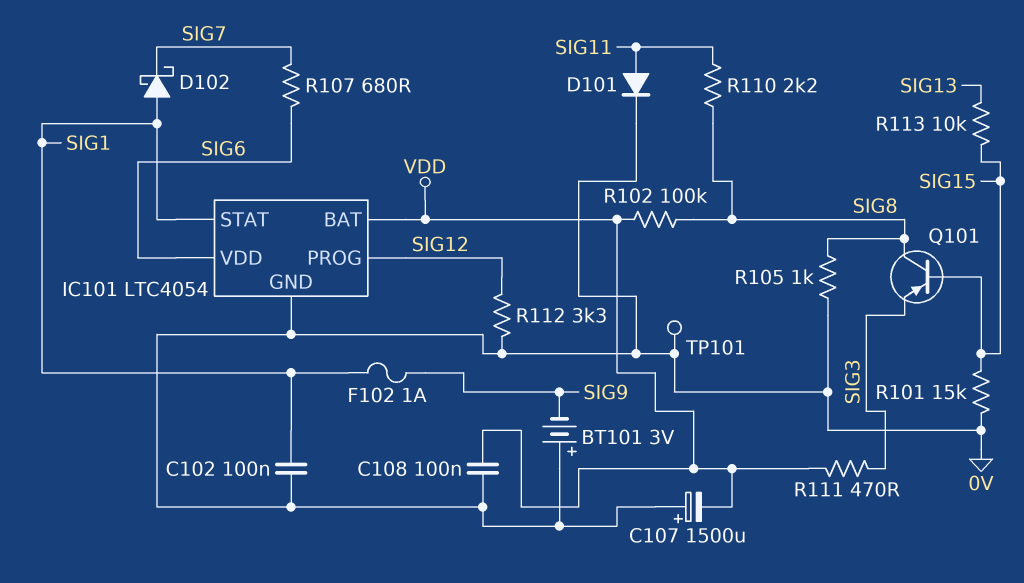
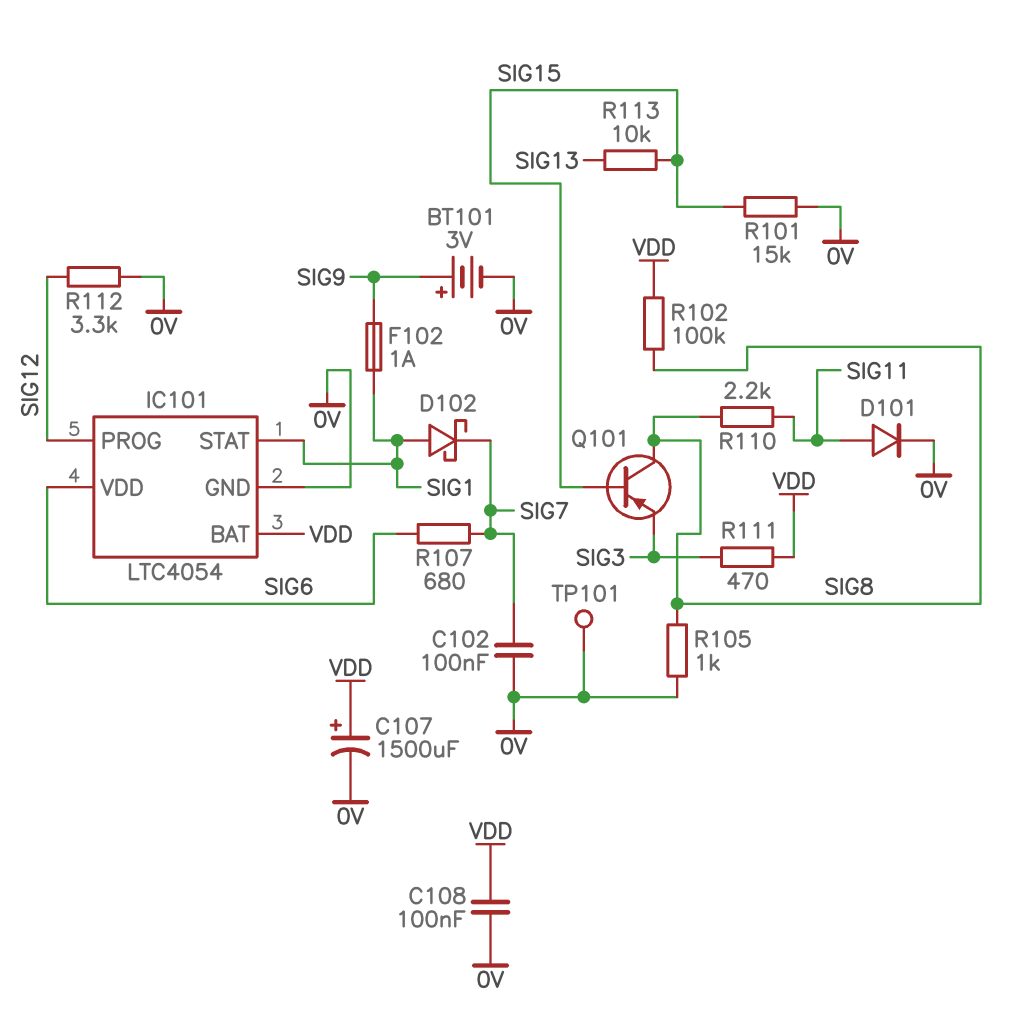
BT101: 3V (plus 0V, minus SIG9) -> 3V (plus SIG9, minus 0V)
C102: 100nF (0V, SIG1) -> 100nF (0V, SIG7)
C107: 1500uF (plus 0V, minus VDD) -> 1500uF (plus VDD, minus 0V)

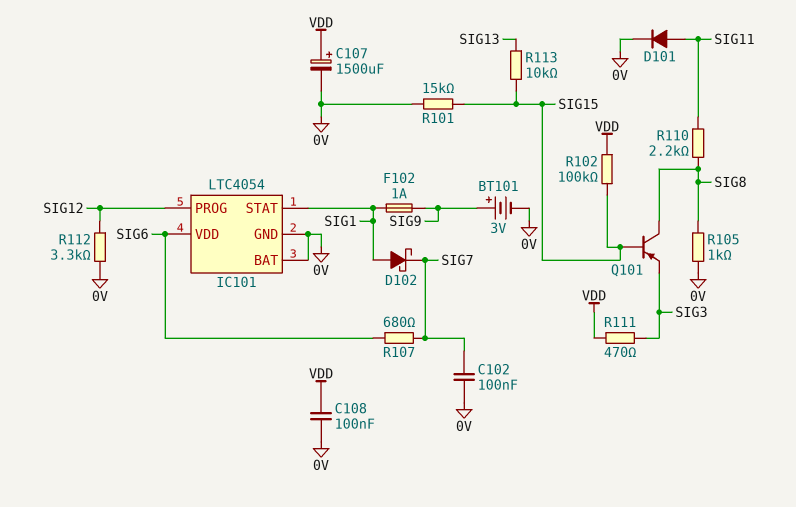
IC101 pin BAT: VDD -> 0V
R102: 100k (SIG8, VDD) -> 100k (SIG15, VDD)
TP101: test point (0V) -> none

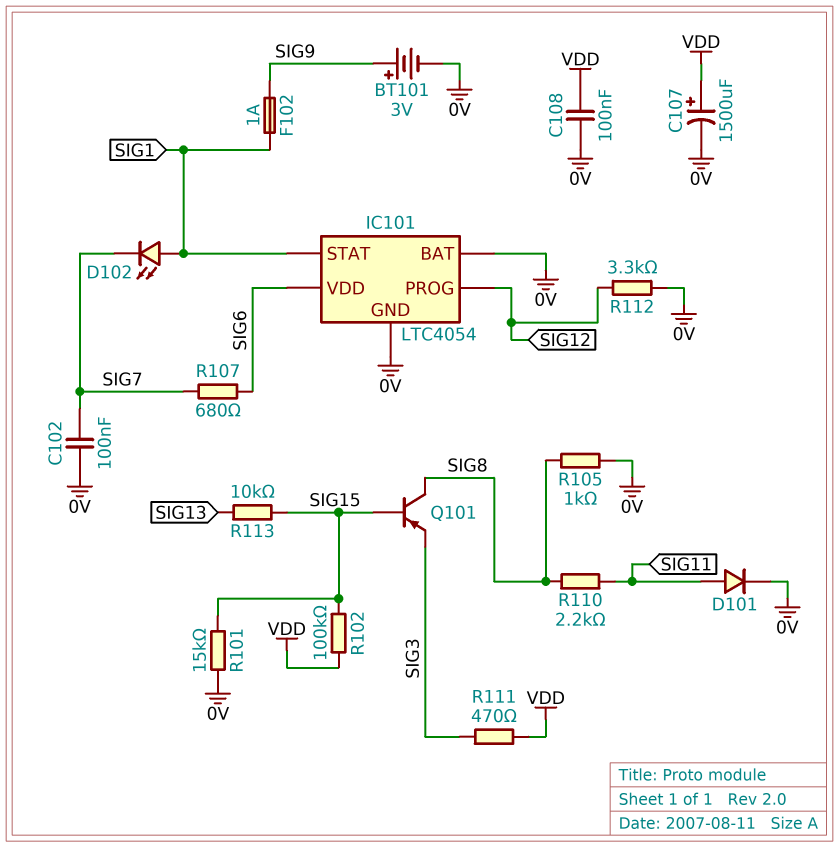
D102: schottky (A SIG1, K SIG7) -> LED (A SIG1, K SIG7)

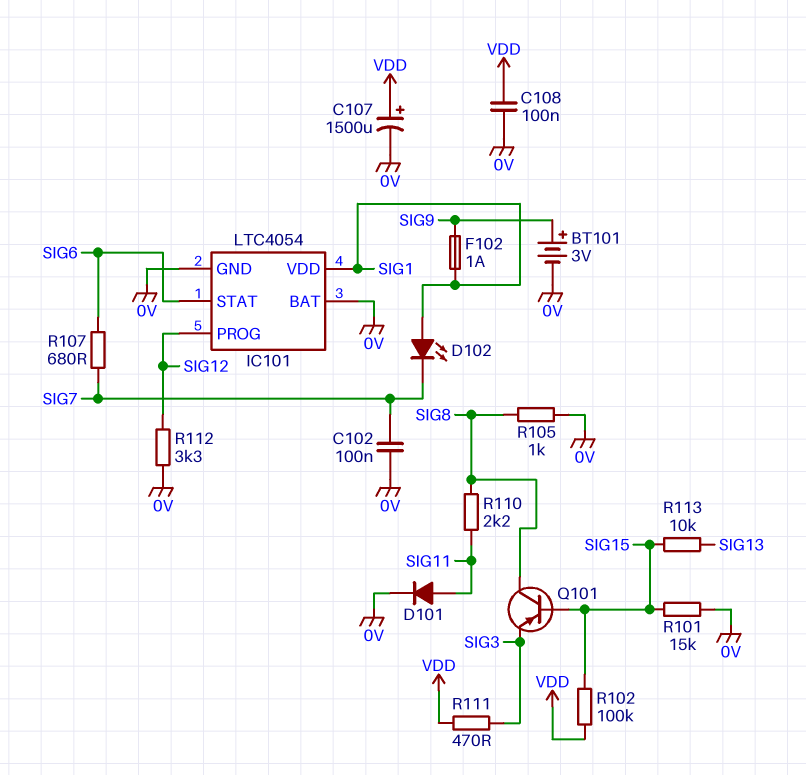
IC101 pin STAT: SIG1 -> SIG6
IC101 pin VDD: SIG6 -> SIG1

